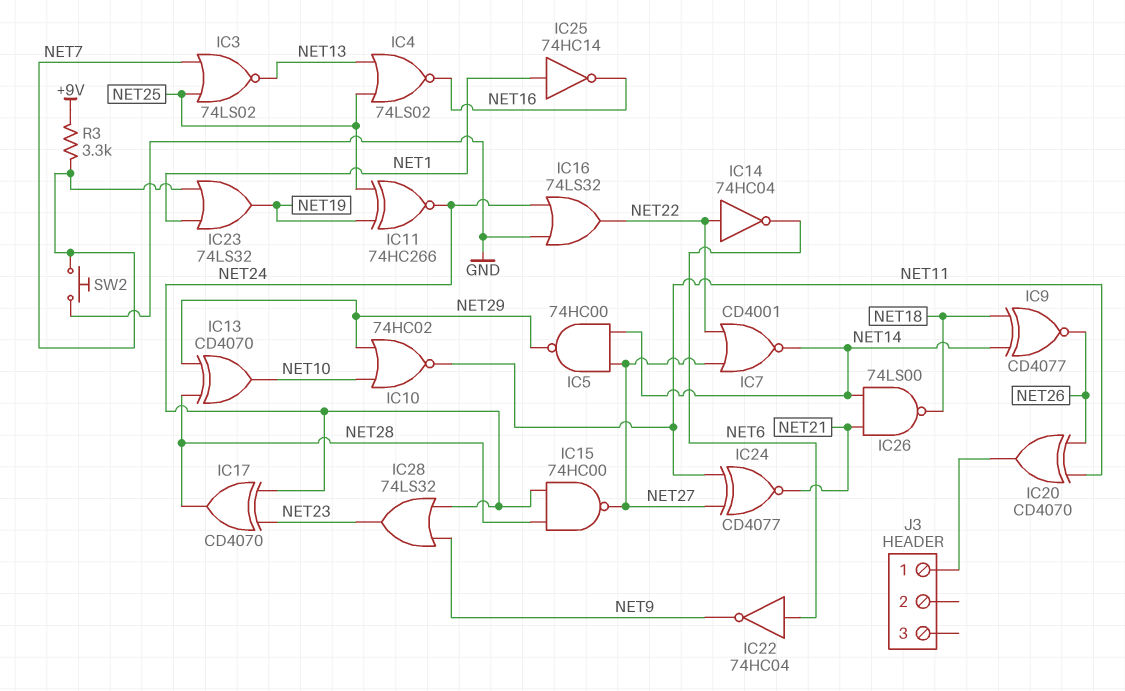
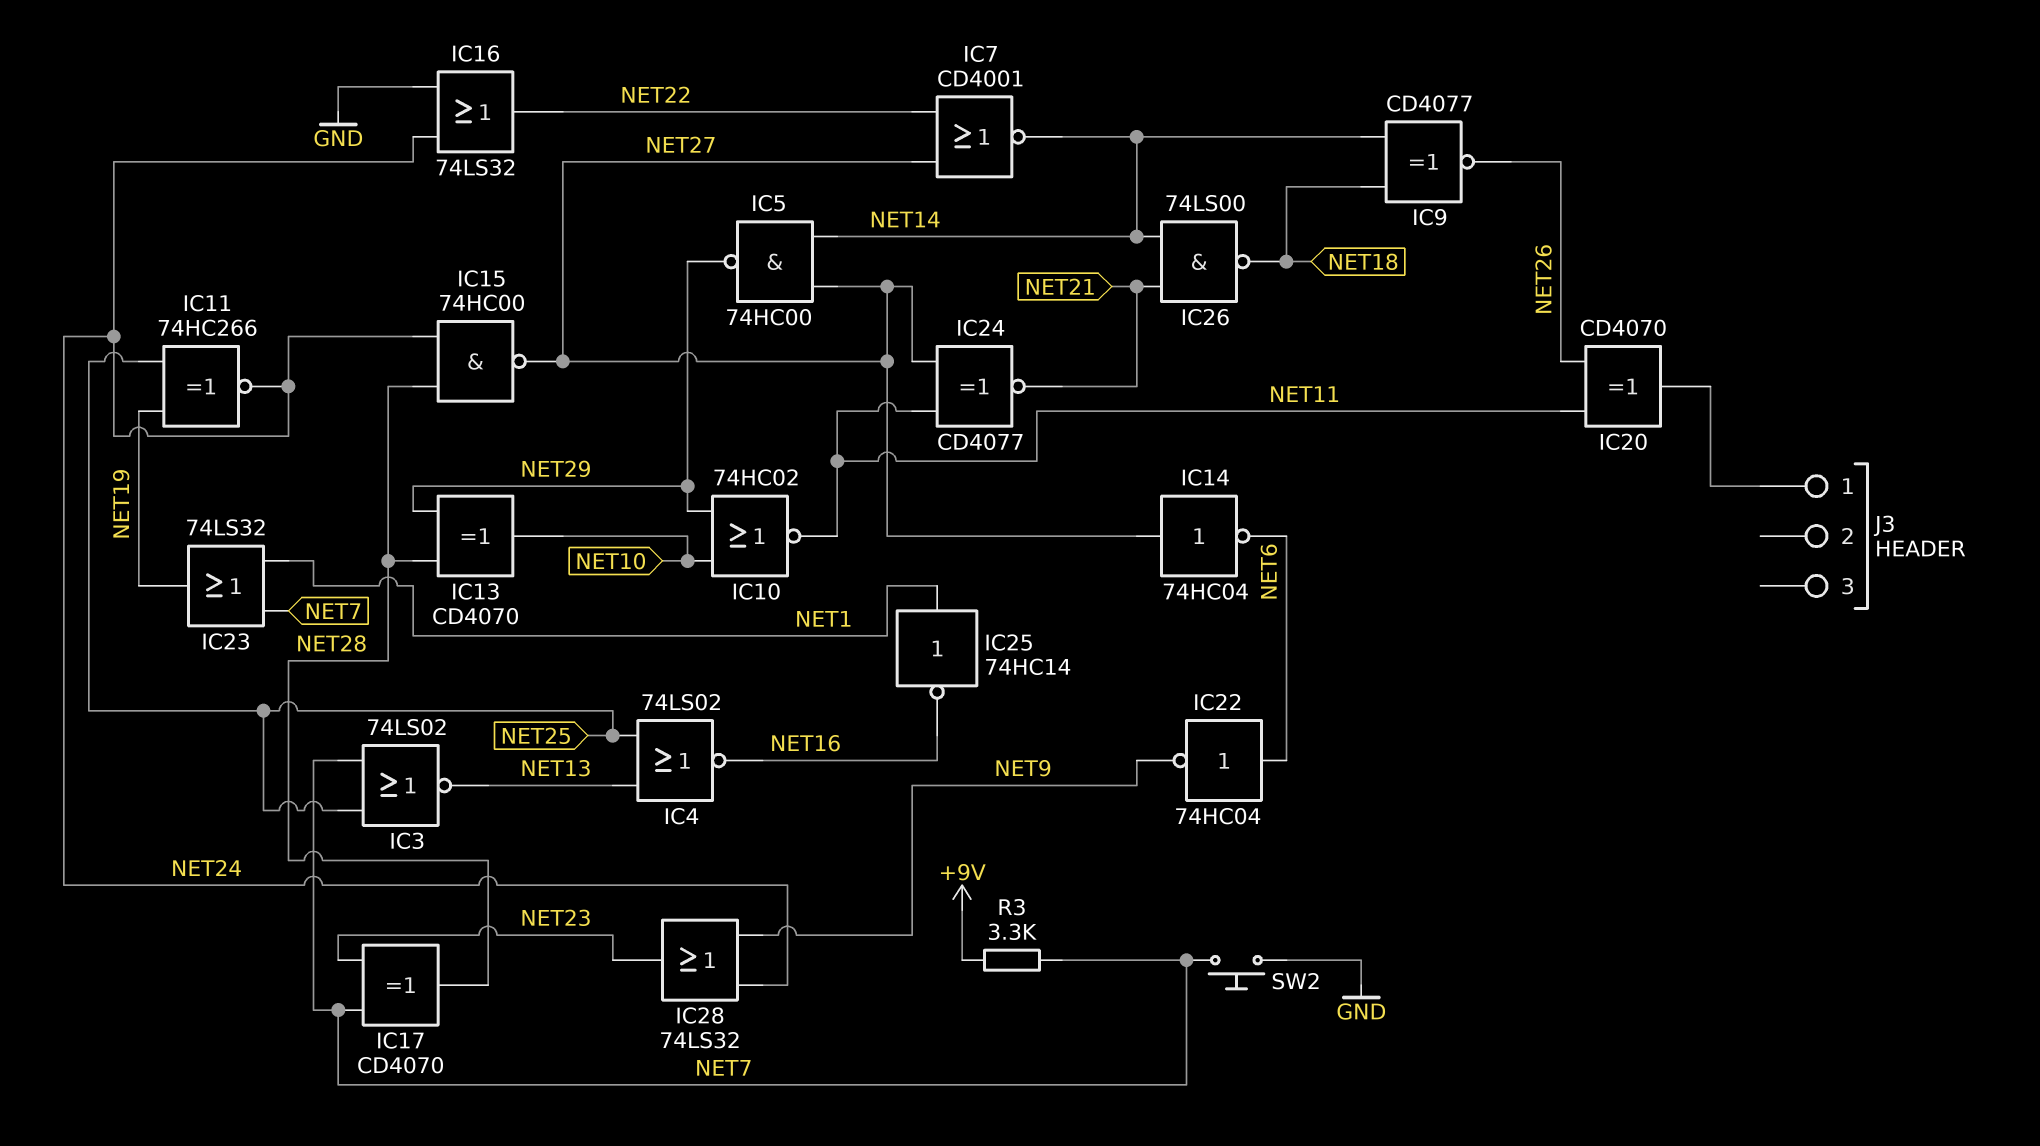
IC14: NOT 74HC04 (in NET22, out NET6) -> NOT 74HC04 (in NET27, out NET6)
IC17: XOR CD4070 (in NET23, in NET24, out NET28) -> XOR CD4070 (in NET7, in NET23, out NET28)

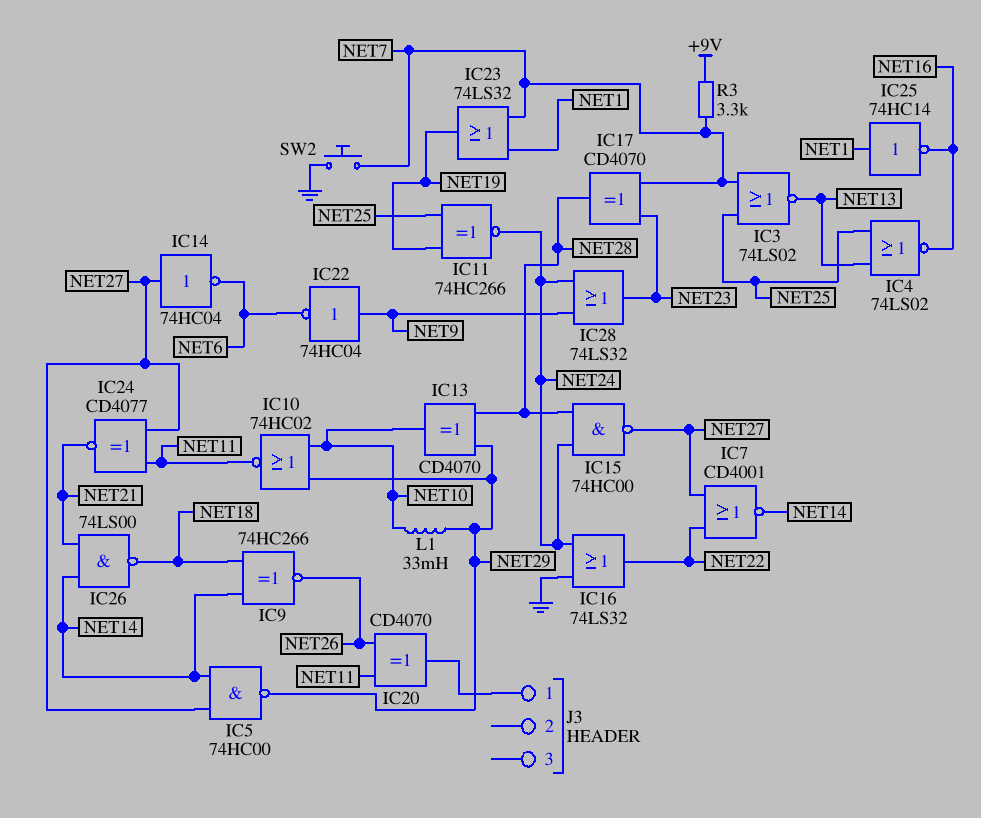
IC9: XNOR CD4077 (in NET14, in NET18, out NET26) -> XNOR 74HC266 (in NET14, in NET18, out NET26)
IC22: NOT 74HC04 (in NET6, out NET9) -> NOT 74HC04 (in NET9, out NET6)
L1: none -> 33mH (NET10, NET29)

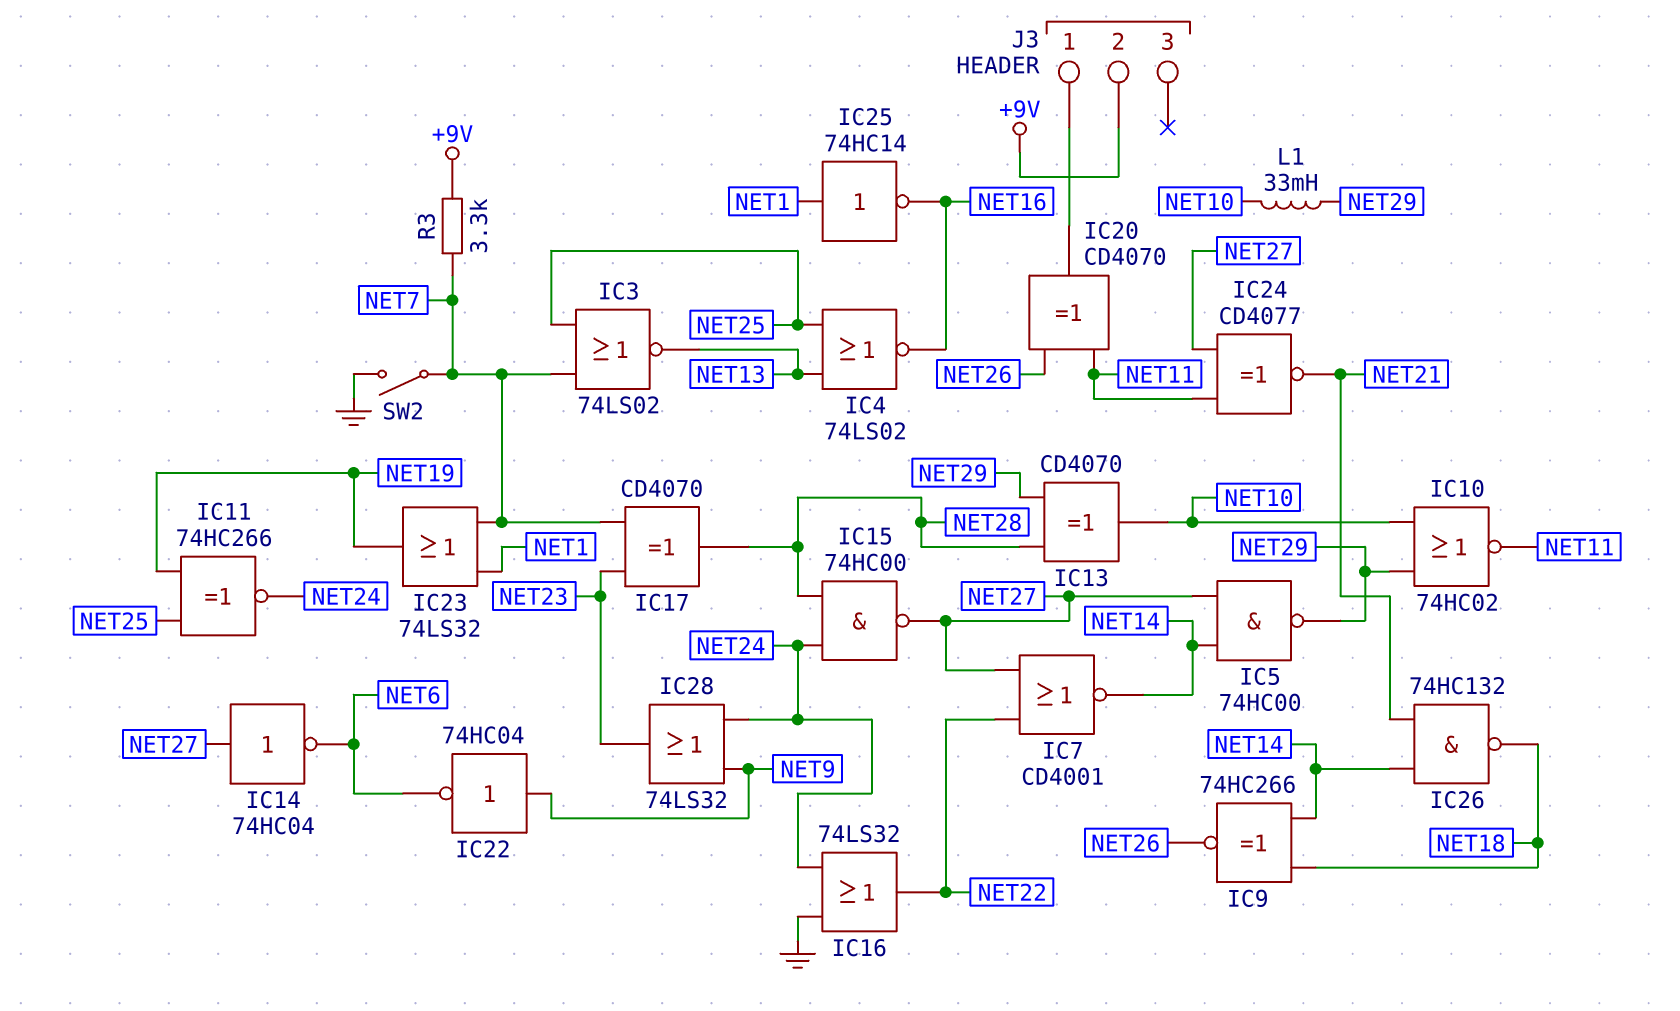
IC26: NAND 74LS00 (in NET14, in NET21, out NET18) -> NAND 74HC132 (in NET14, in NET21, out NET18)
J3 pin 2: none -> +9V
SW2: button (GND, NET7) -> switch (GND, NET7)

